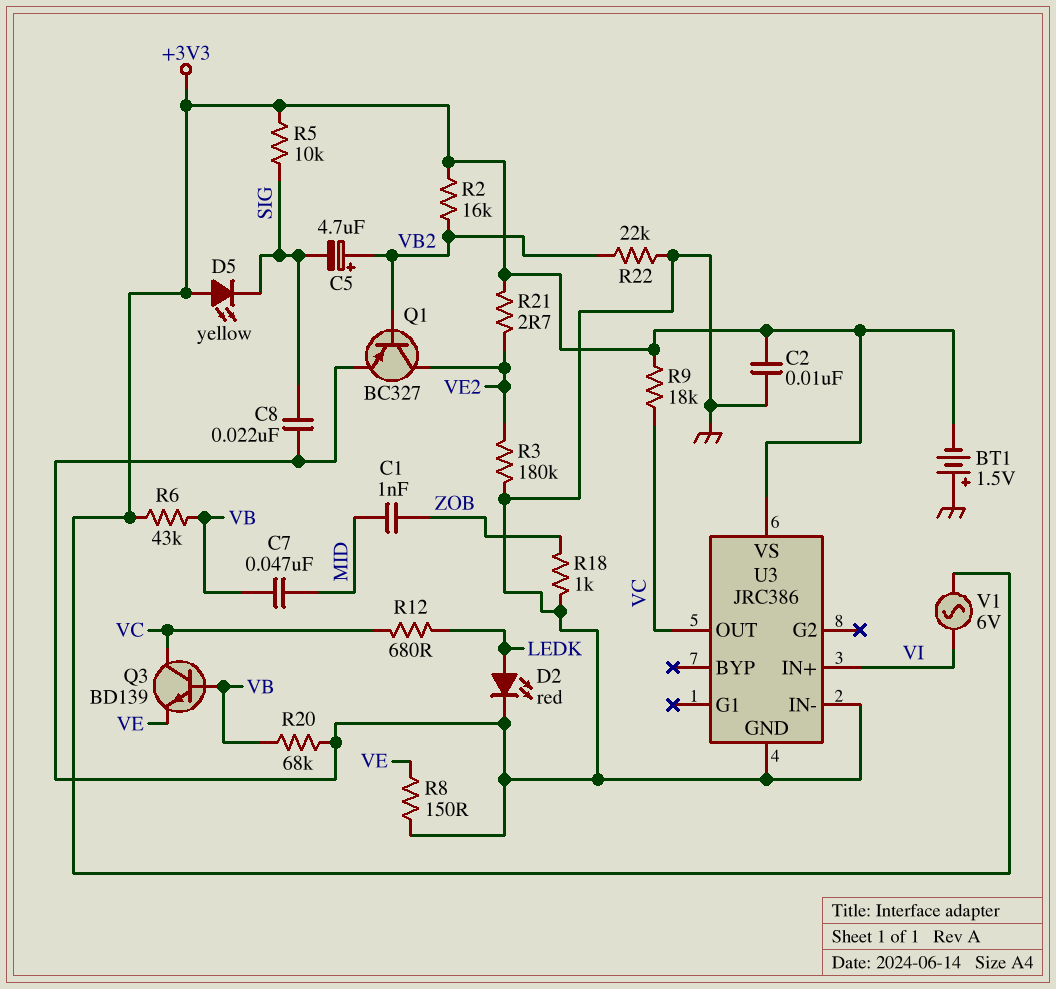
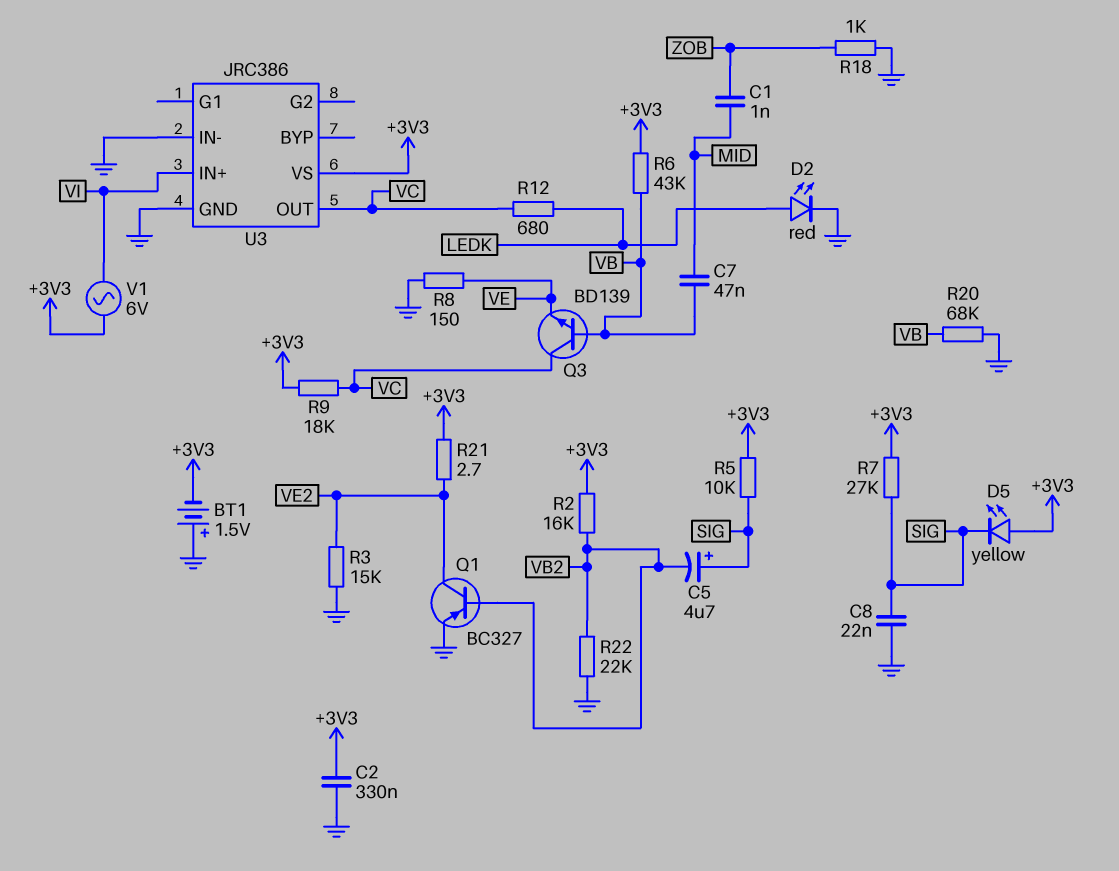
C2: 10nF (+3V3, GND) -> 330nF (+3V3, GND)
C5: 4.7uF (plus VB2, minus SIG) -> 4.7uF (plus SIG, minus VB2)
R3: 180k (GND, VE2) -> 15k (GND, VE2)
R7: none -> 27k (+3V3, SIG)

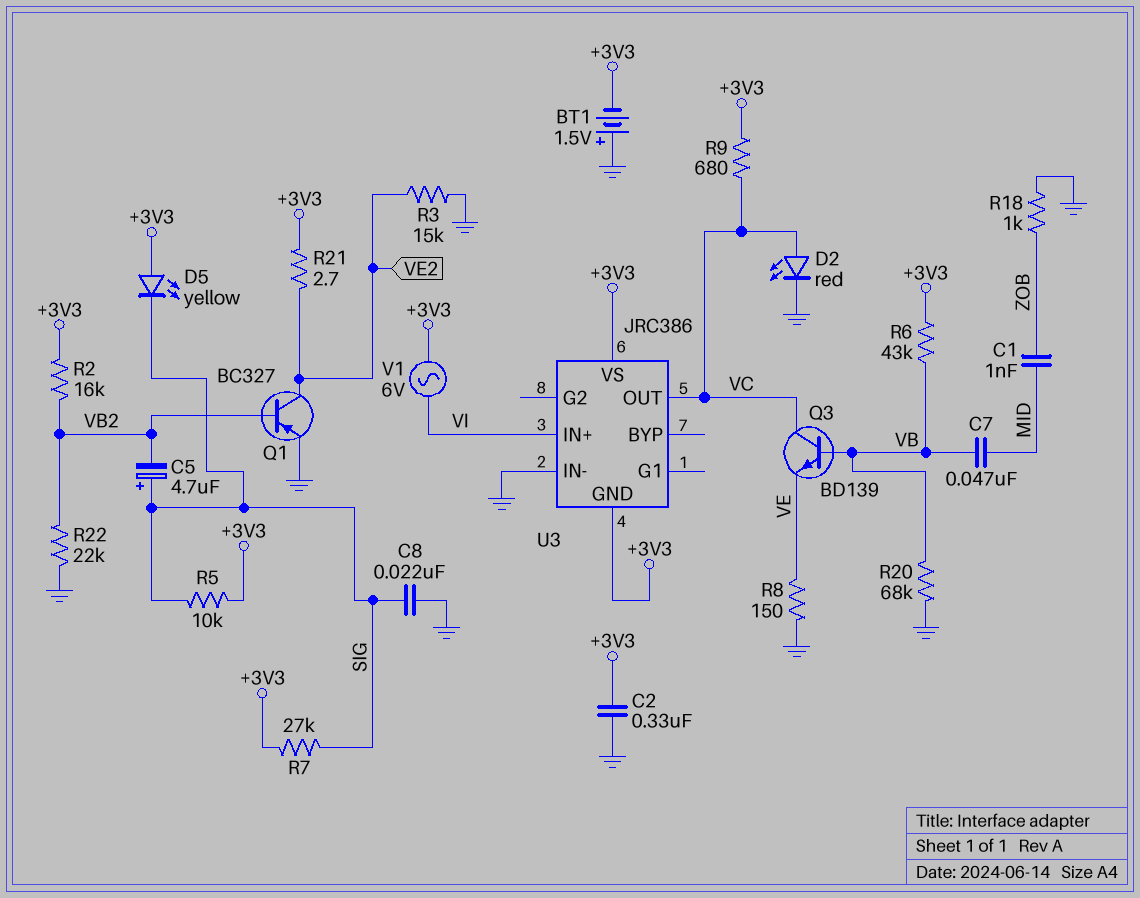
D2: LED red (A LEDK, K GND) -> LED red (A VC, K GND)
R9: 18k (+3V3, VC) -> 680 (+3V3, VC)
R12: 680 (LEDK, VC) -> none
U3 pin GND: GND -> +3V3

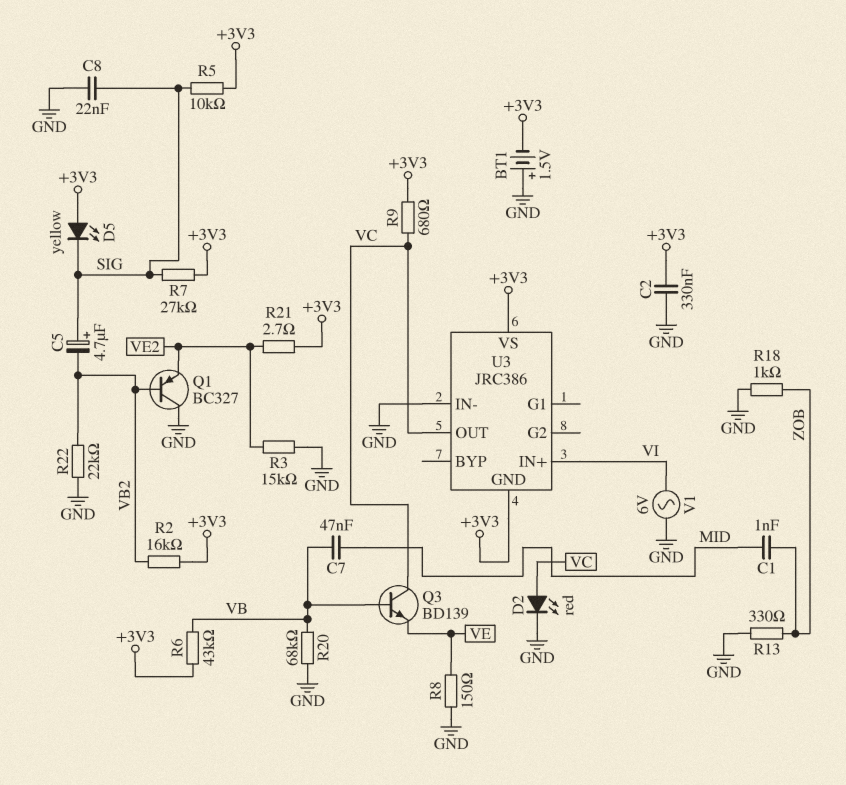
Q1: PNP BC327 (B VB2, C VE2, E GND) -> PNP BC327 (B VB2, C GND, E VE2)
R13: none -> 330 (GND, ZOB)
V1: AC 6V (+3V3, VI) -> AC 6V (GND, VI)

